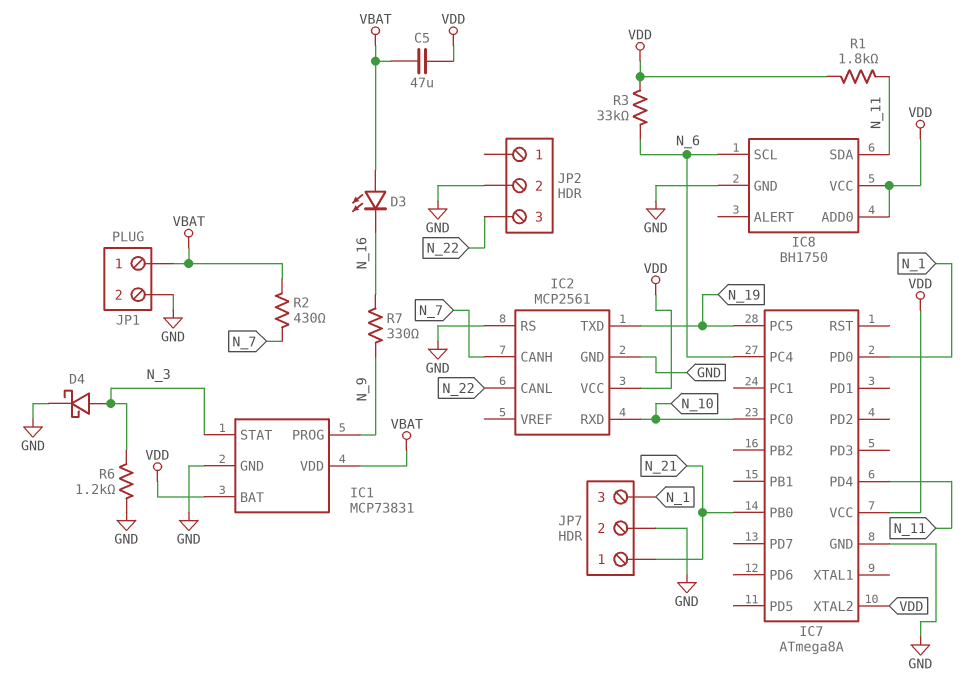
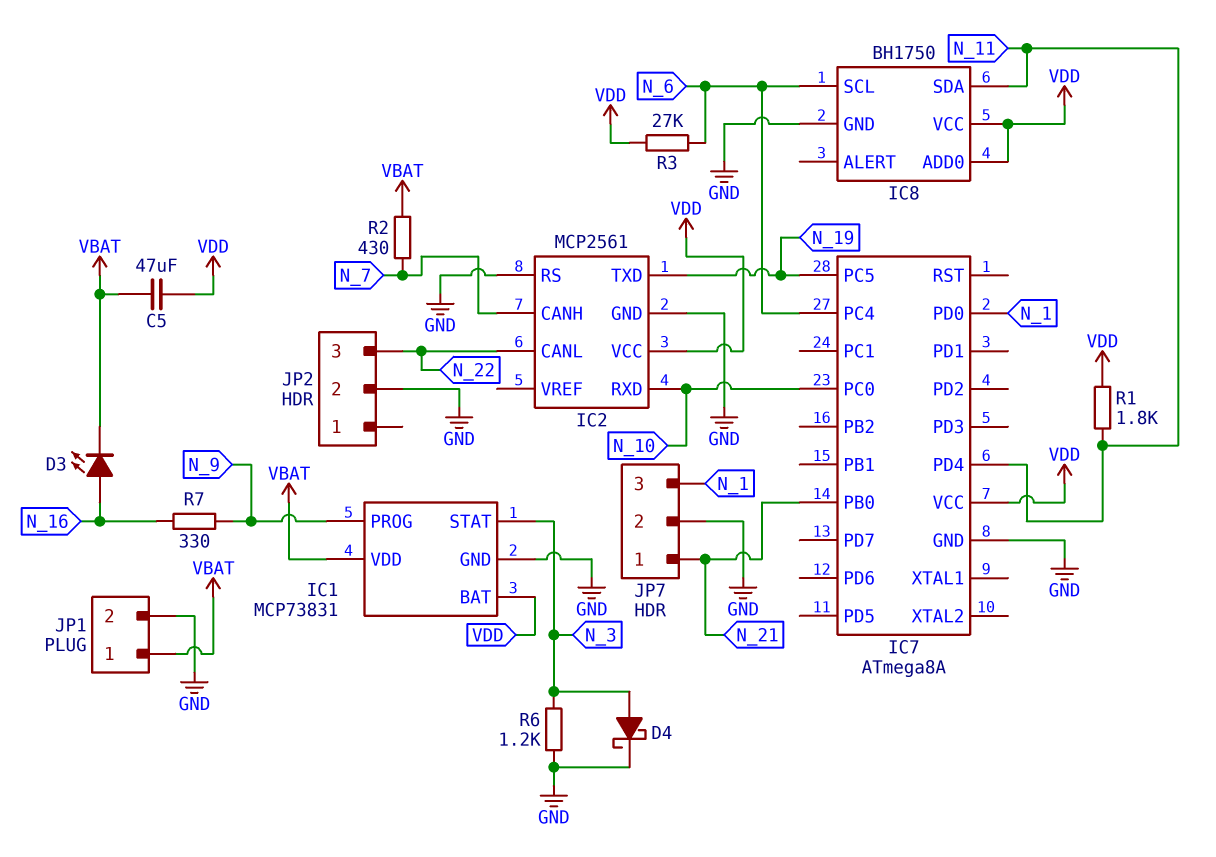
D3: LED (A VBAT, K N_16) -> LED (A N_16, K VBAT)
IC7 pin XTAL2: VDD -> none
R3: 33k (N_6, VDD) -> 27k (N_6, VDD)

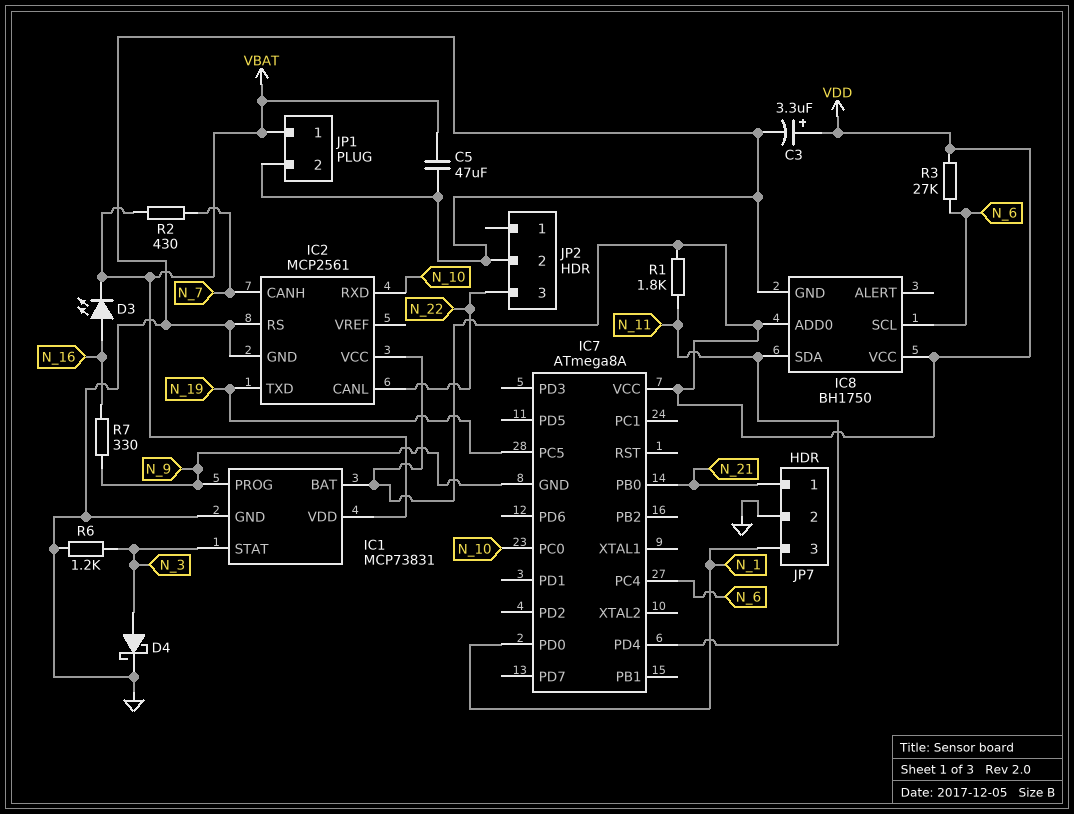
C3: none -> 3.3uF (plus VDD, minus GND)
C5: 47uF (VBAT, VDD) -> 47uF (GND, VBAT)
IC7 pin GND: GND -> N_9

